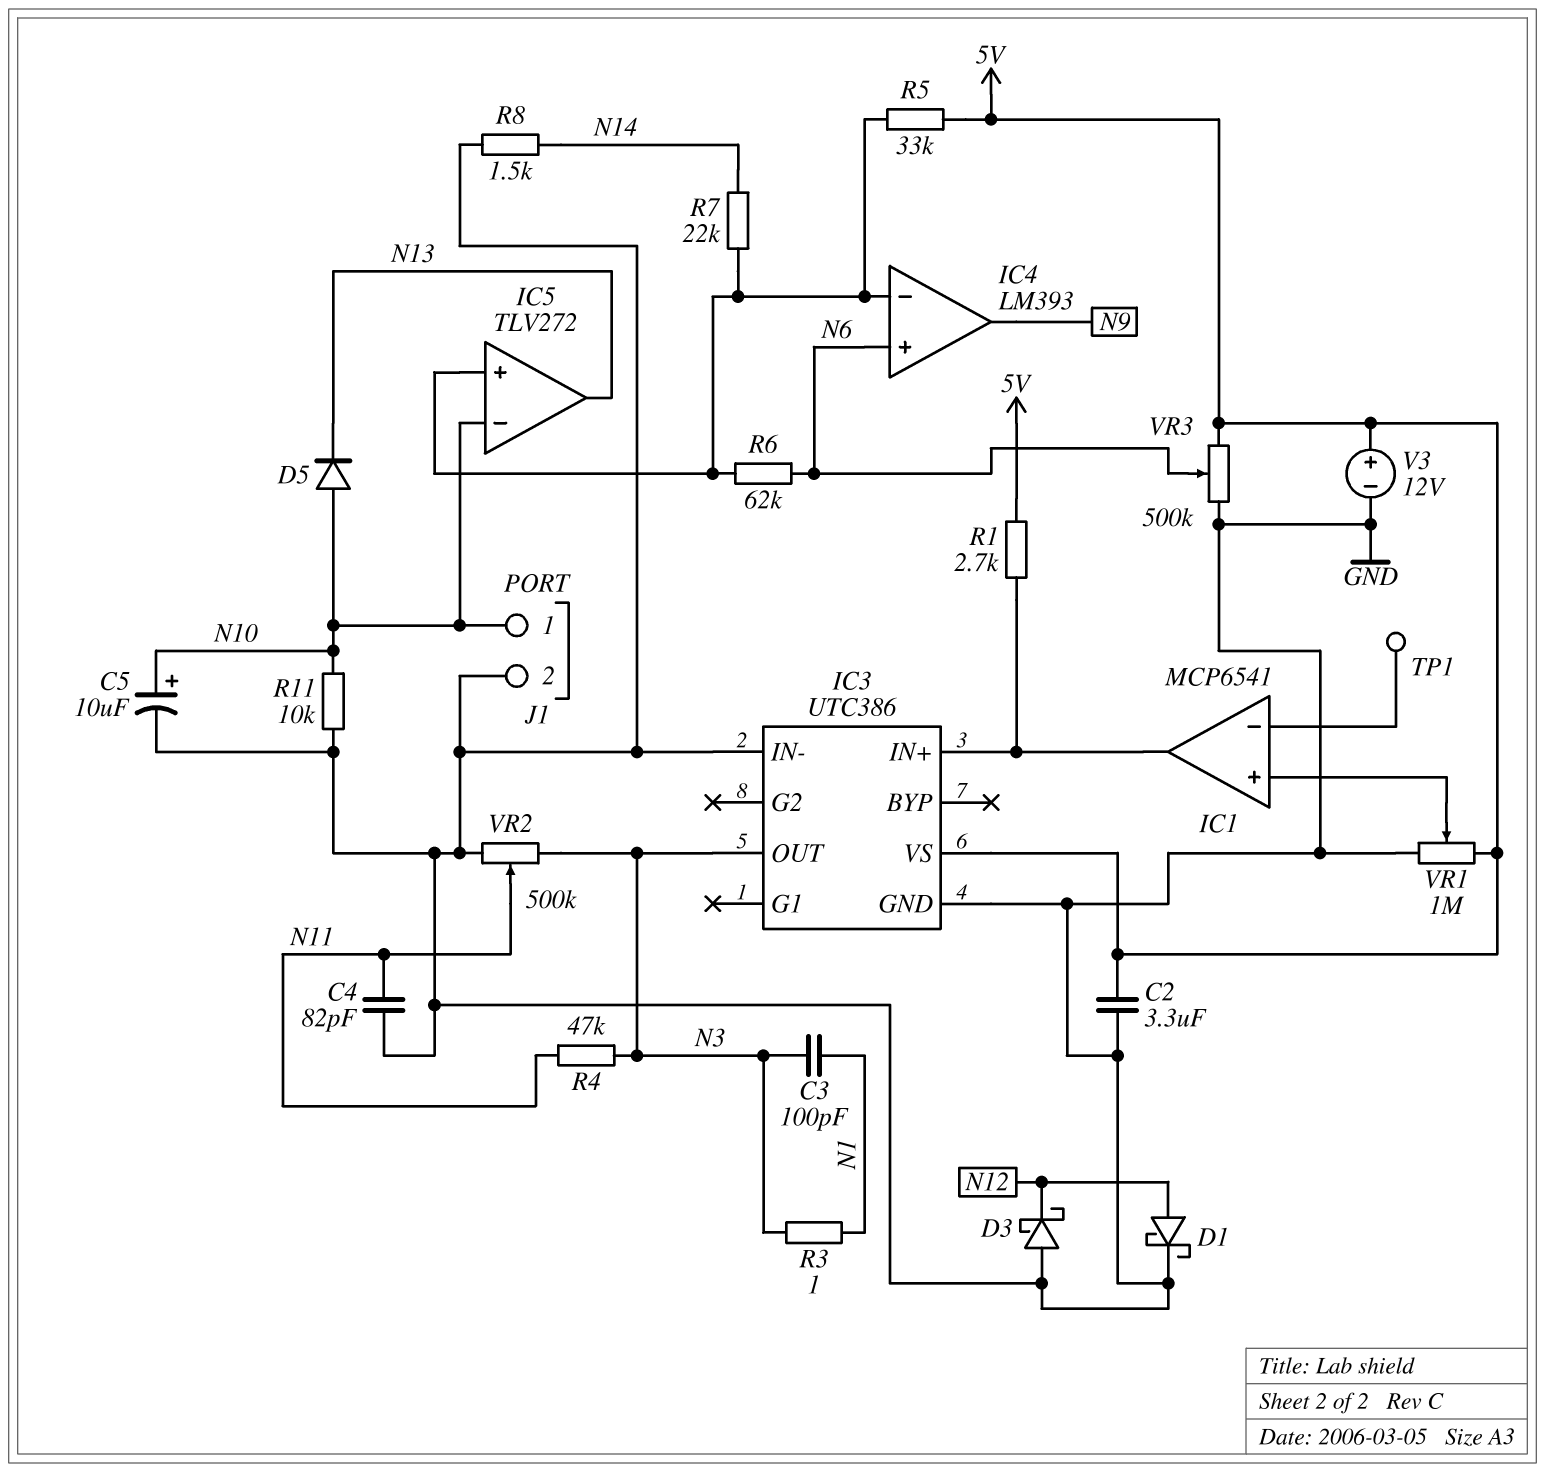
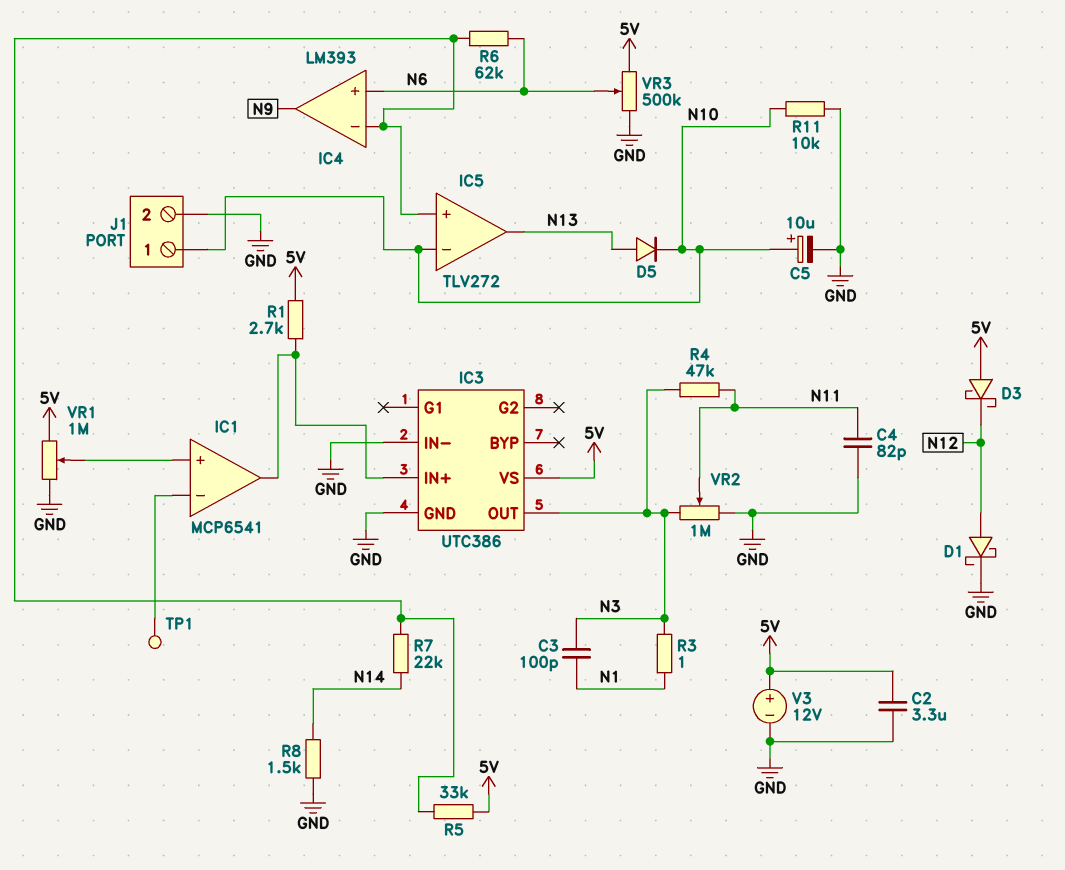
D3: schottky (A GND, K N12) -> schottky (A 5V, K N12)
D5: diode (A N10, K N13) -> diode (A N13, K N10)
VR2: 500k (GND, N3, wiper N11) -> 1M (GND, N3, wiper N11)

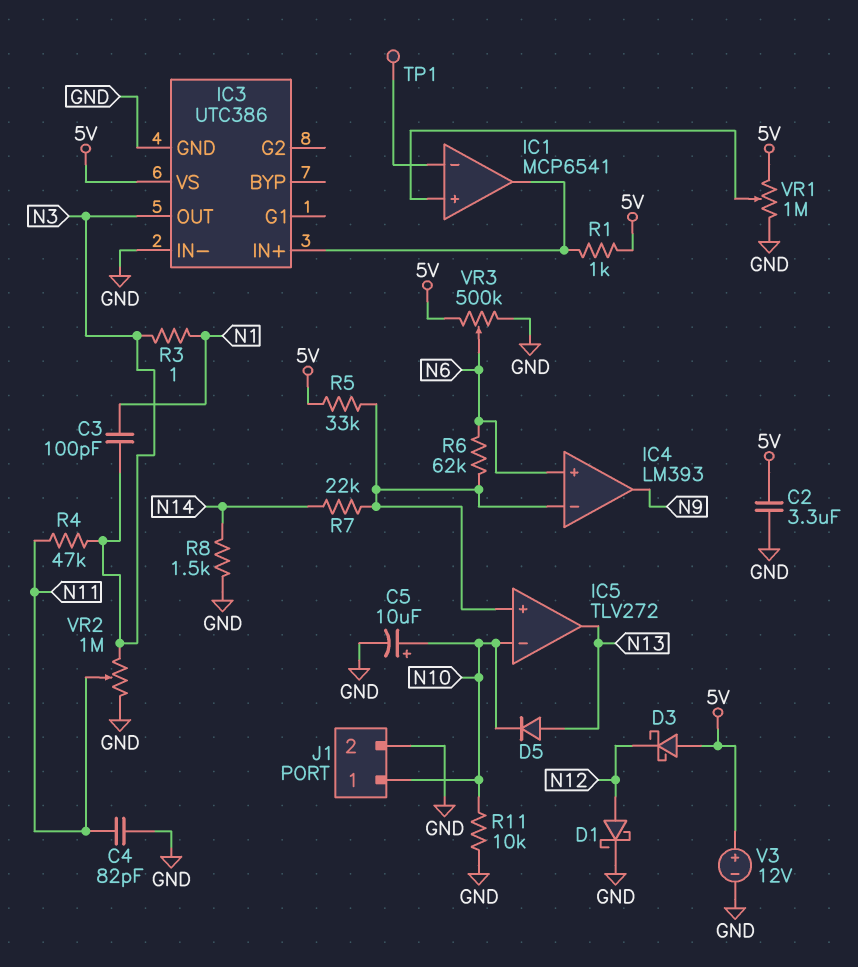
R1: 2.7k (5V, IC1/out) -> 1k (5V, IC1/out)

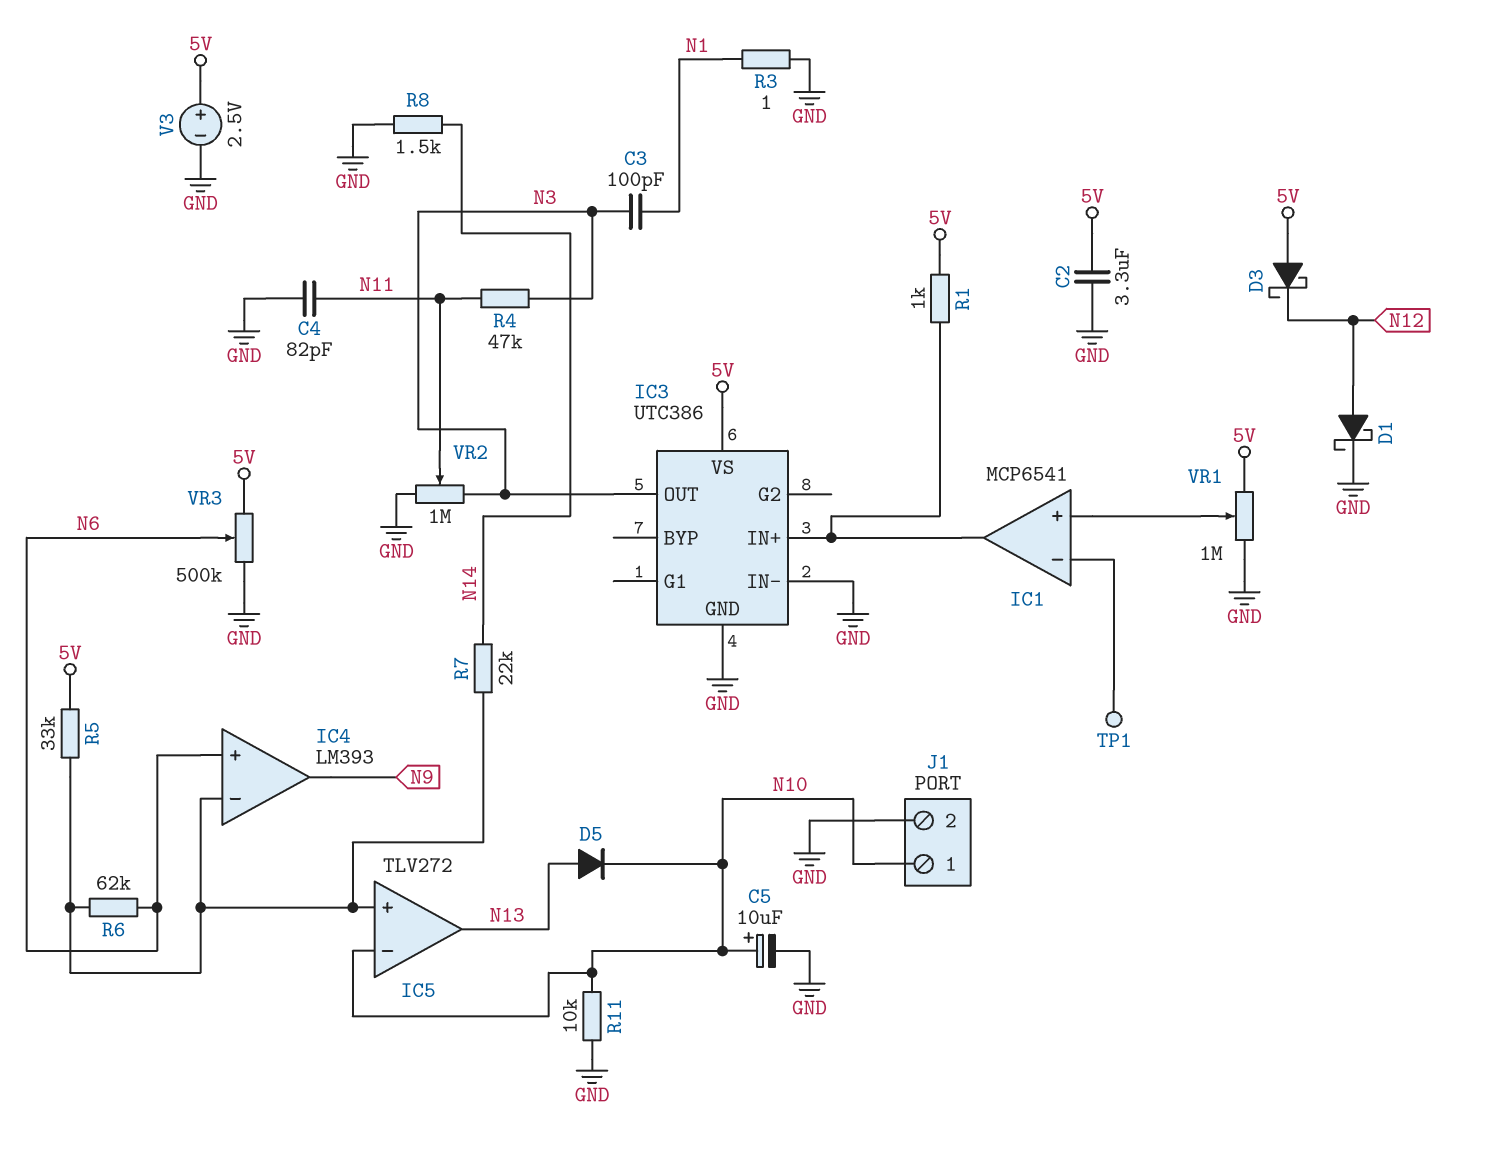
R3: 1 (N1, N3) -> 1 (GND, N1)
V3: 12V (plus 5V, minus GND) -> 2.5V (plus 5V, minus GND)

